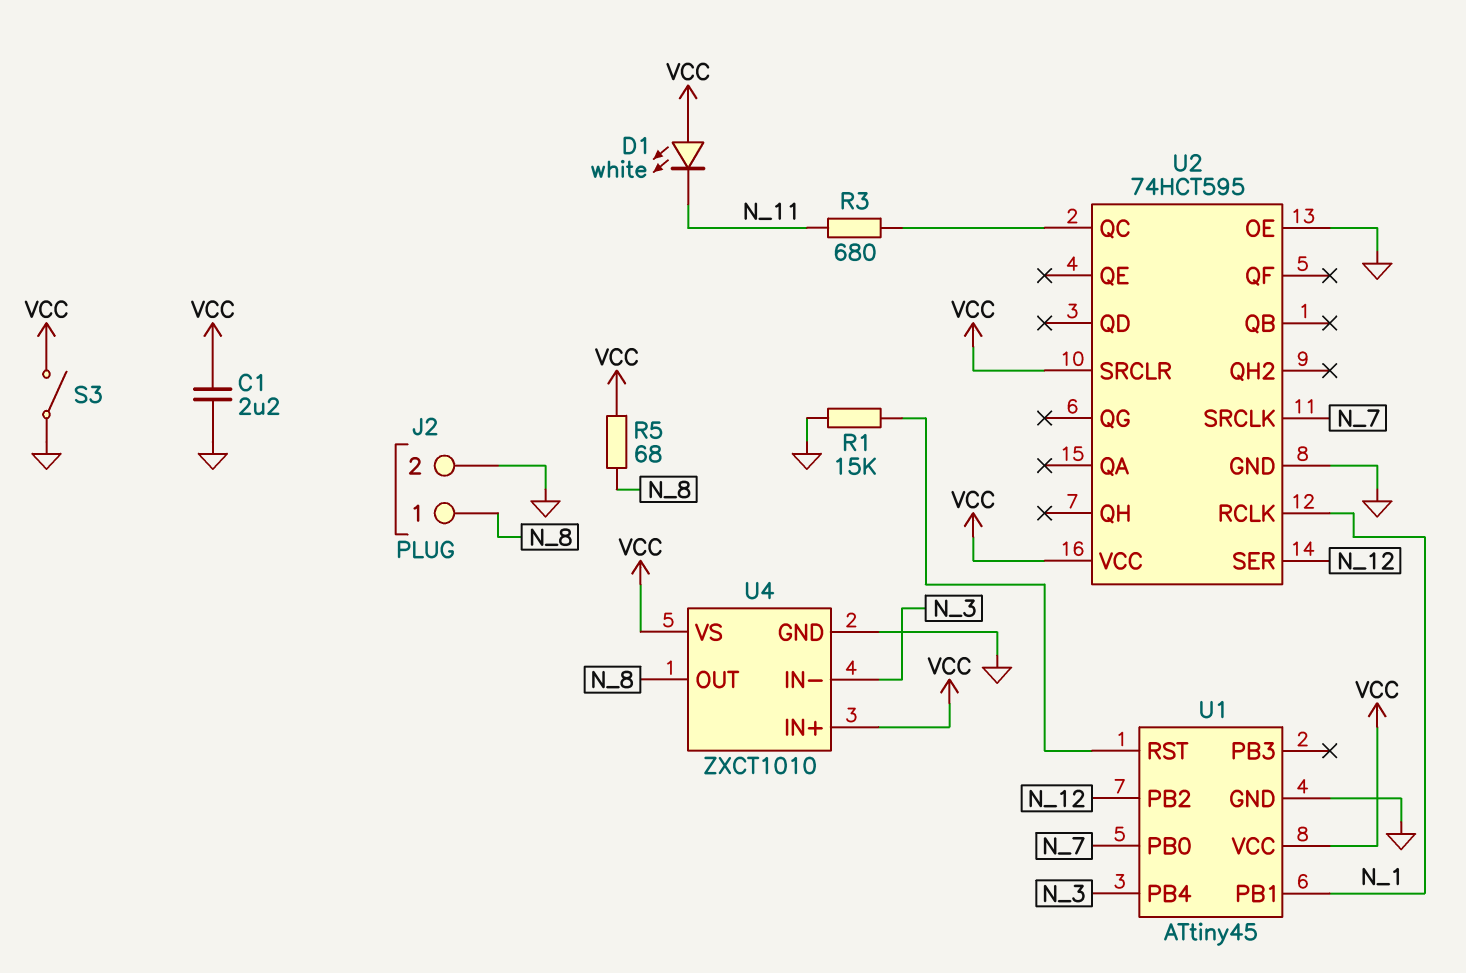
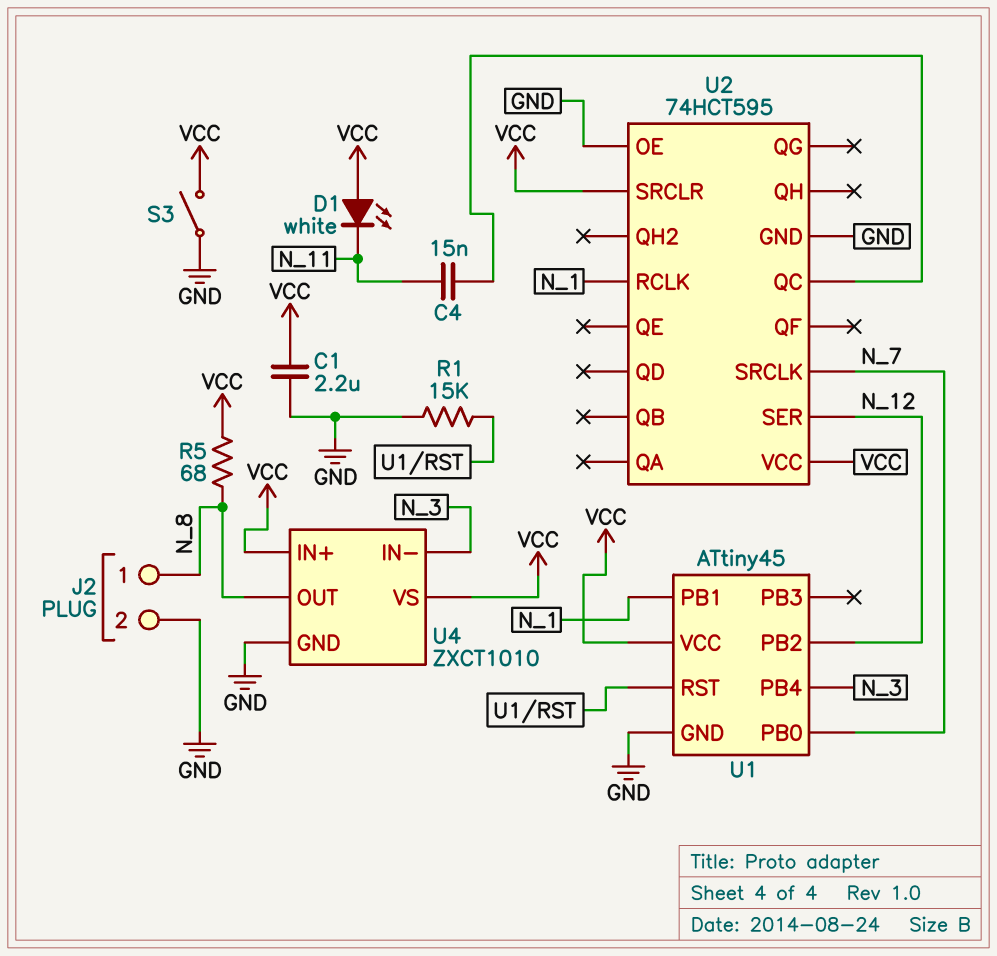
C4: none -> 15nF (N_11, U2/QC)
R3: 680 (N_11, U2/QC) -> none

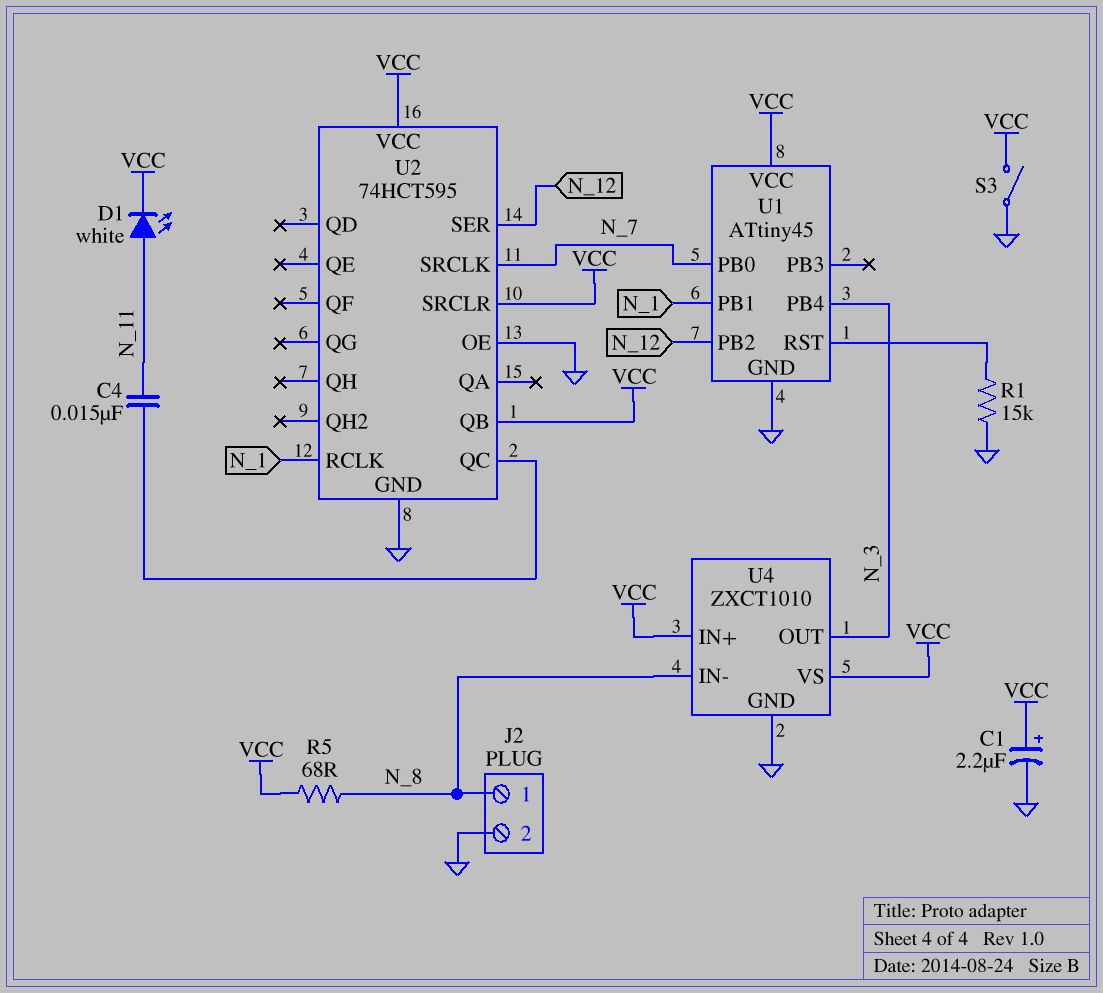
C1: 2.2uF (GND, VCC) -> 2.2uF (plus VCC, minus GND)
D1: LED white (A VCC, K N_11) -> LED white (A N_11, K VCC)
U2 pin QB: none -> VCC
U4 pin IN-: N_3 -> N_8
U4 pin OUT: N_8 -> N_3

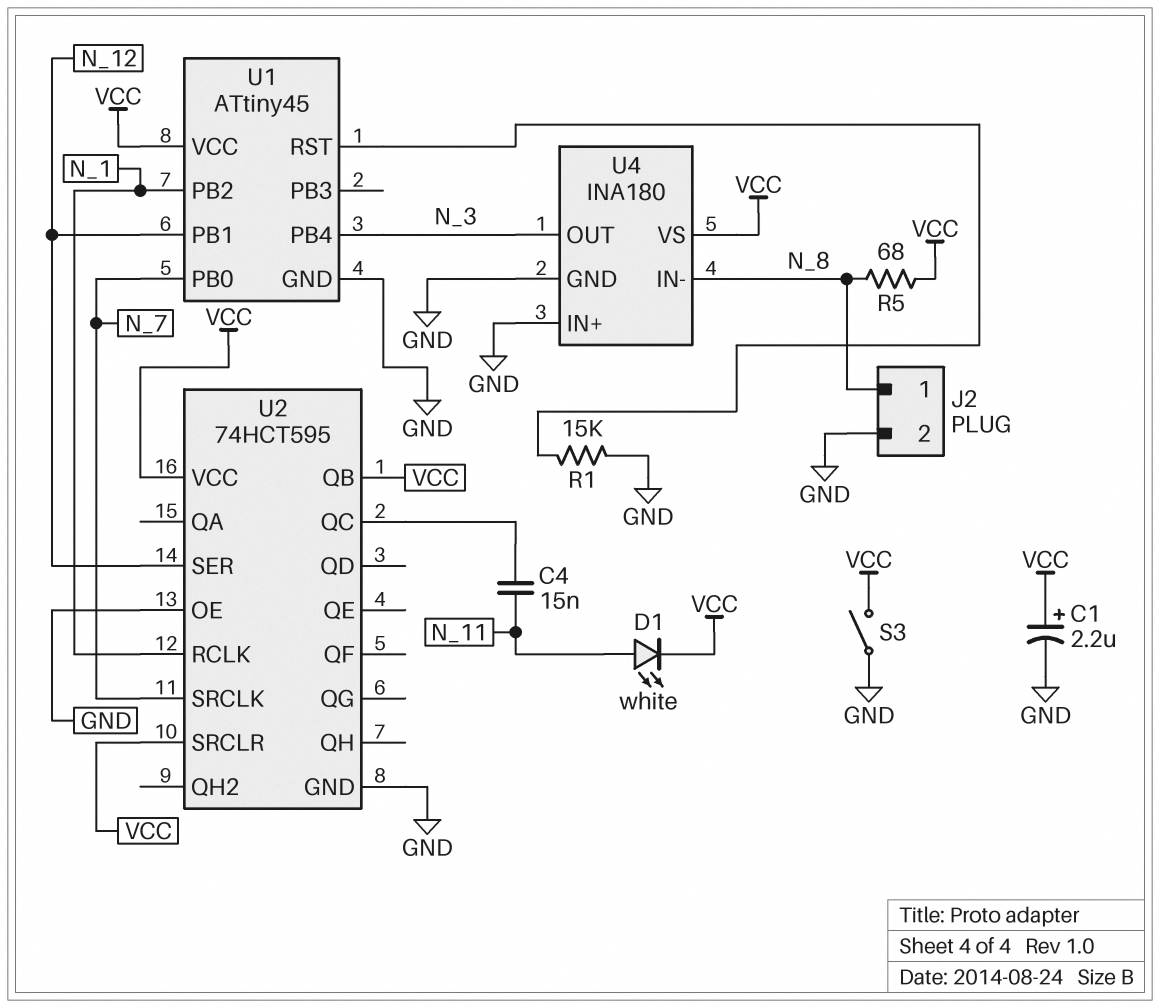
U1 pin PB1: N_1 -> N_12
U1 pin PB2: N_12 -> N_1
U4: ZXCT1010 -> INA180
U4 pin IN+: VCC -> GND

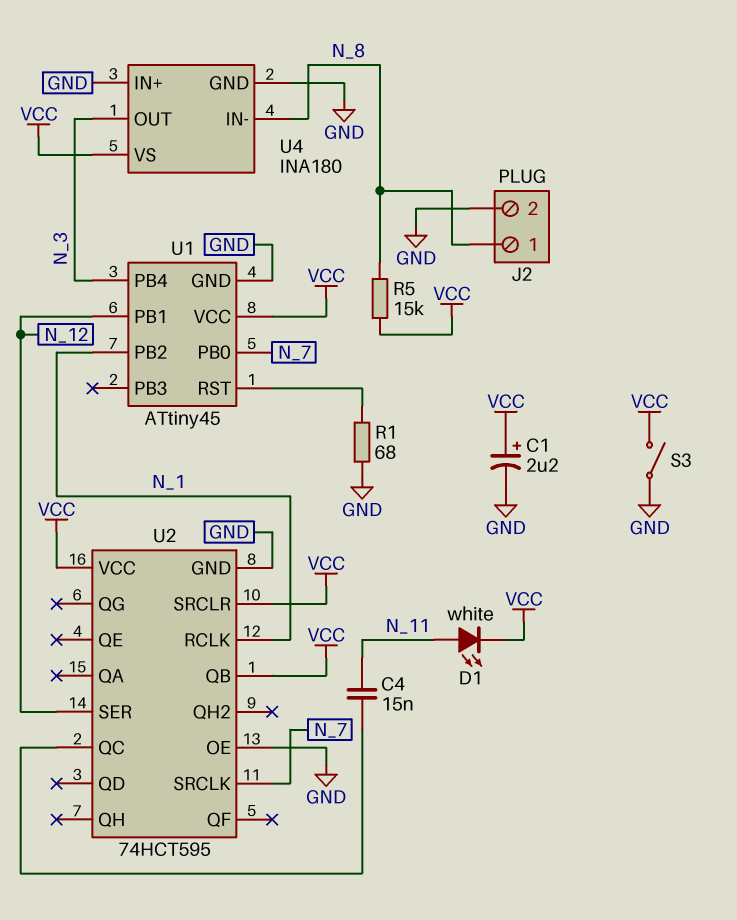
R1: 15k (GND, U1/RST) -> 68 (GND, U1/RST)
R5: 68 (N_8, VCC) -> 15k (N_8, VCC)

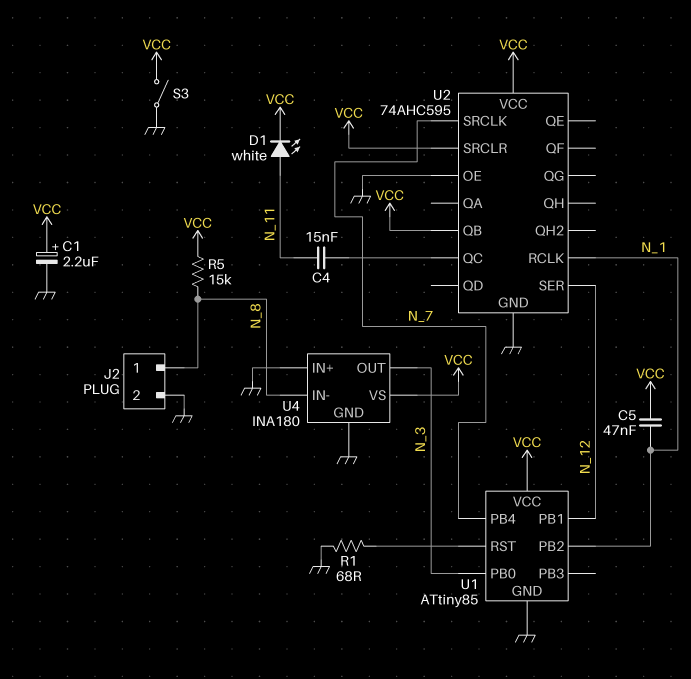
C5: none -> 47nF (N_1, VCC)
U1: ATtiny45 -> ATtiny85
U1 pin PB0: N_7 -> N_3
U1 pin PB4: N_3 -> N_7
U2: 74HCT595 -> 74AHC595

